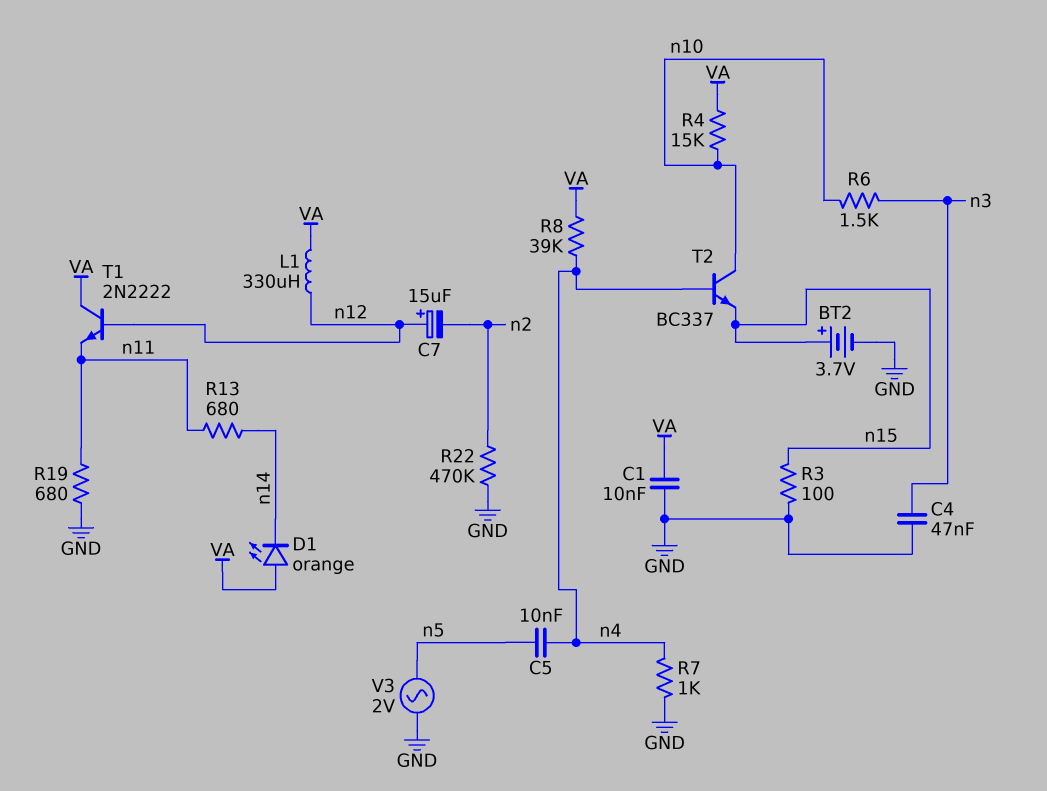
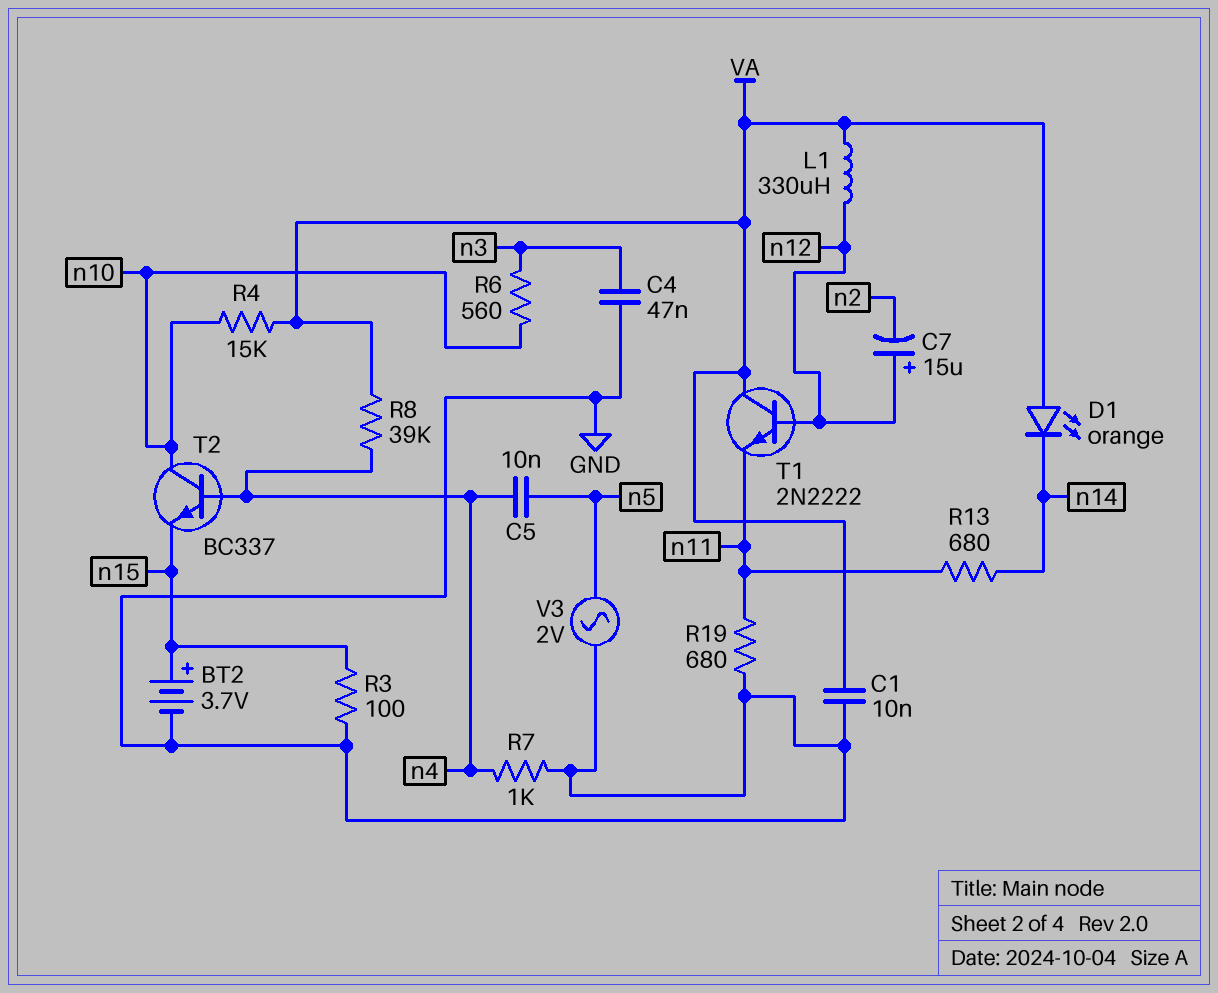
R6: 1.5k (n3, n10) -> 560 (n3, n10)
R22: 470k (GND, n2) -> none

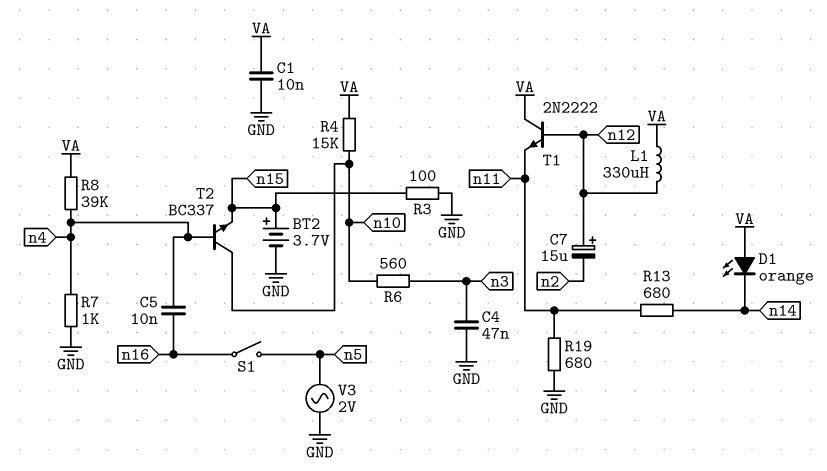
C5: 10nF (n4, n5) -> 10nF (n4, n16)
S1: none -> switch (n5, n16)

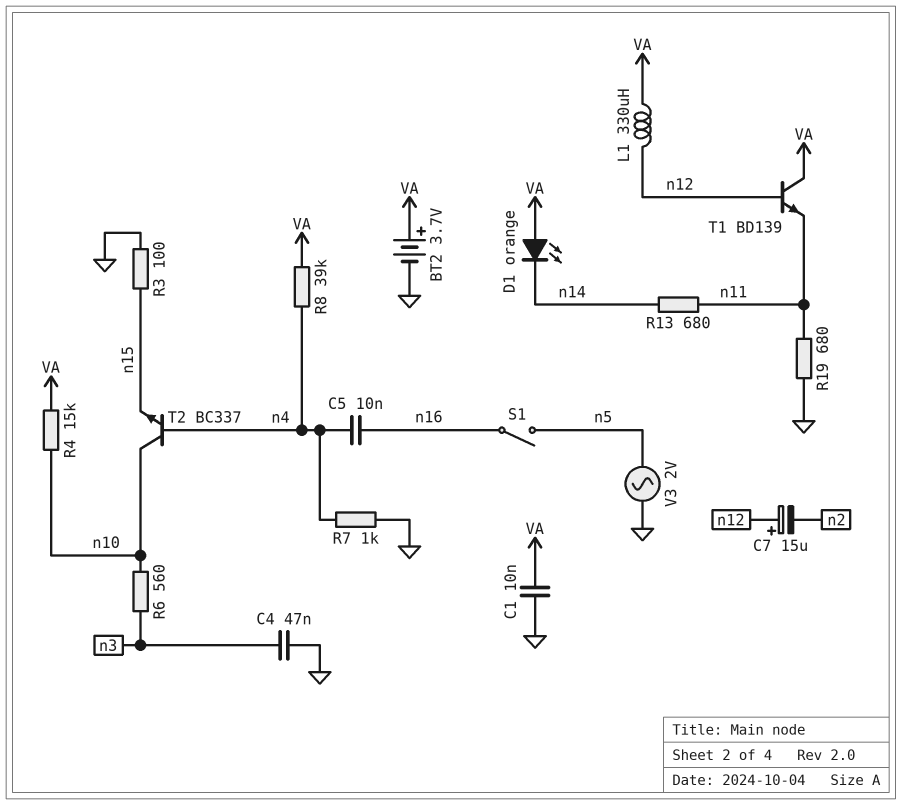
BT2: 3.7V (plus n15, minus GND) -> 3.7V (plus VA, minus GND)
T1: NPN 2N2222 (B n12, C VA, E n11) -> NPN BD139 (B n12, C VA, E n11)

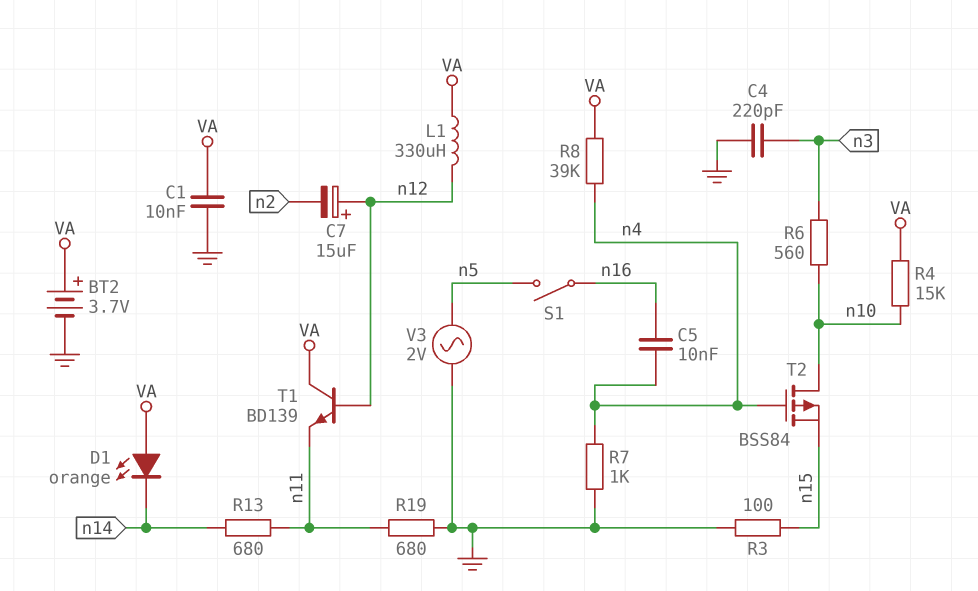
C4: 47nF (GND, n3) -> 220pF (GND, n3)
T2: NPN BC337 (B n4, C n10, E n15) -> PMOS BSS84 (G n4, D n10, S n15)

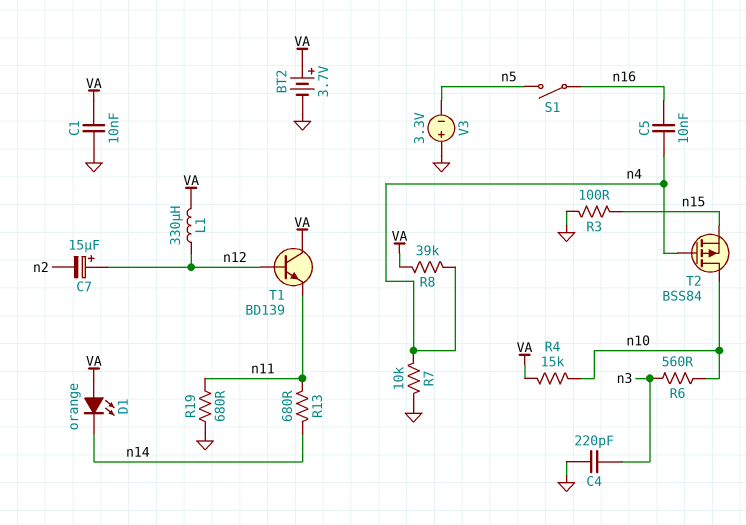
R7: 1k (GND, n4) -> 10k (GND, n4)
V3: AC 2V (GND, n5) -> 3.3V (plus GND, minus n5)

